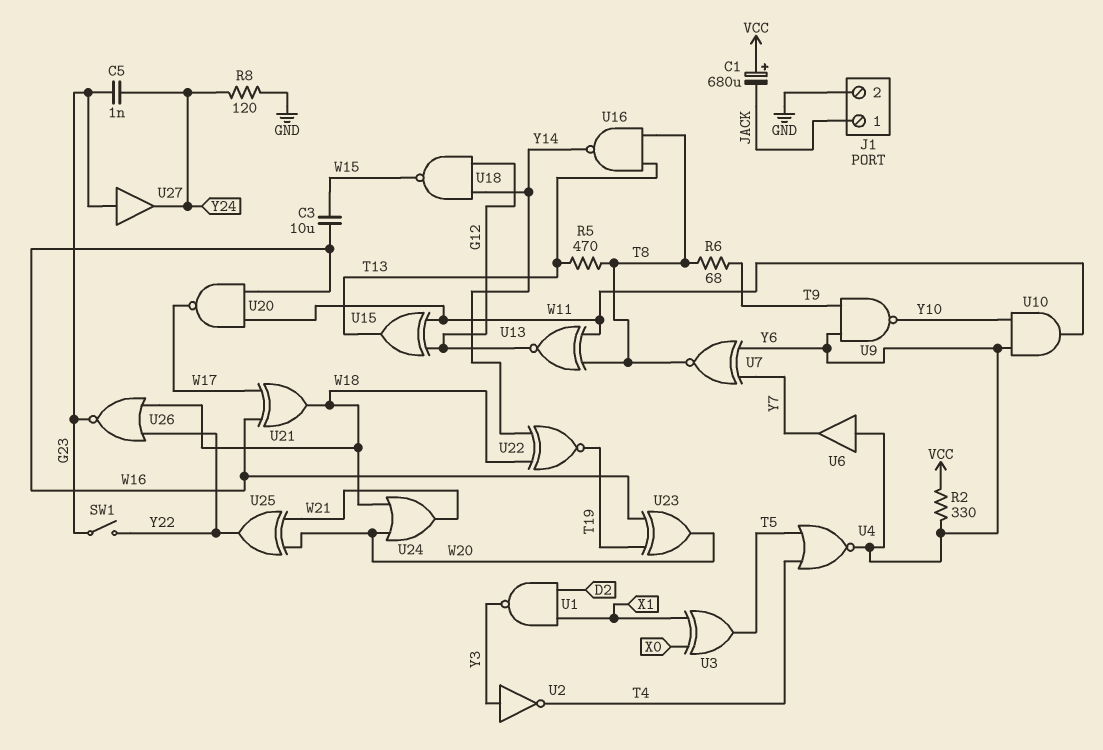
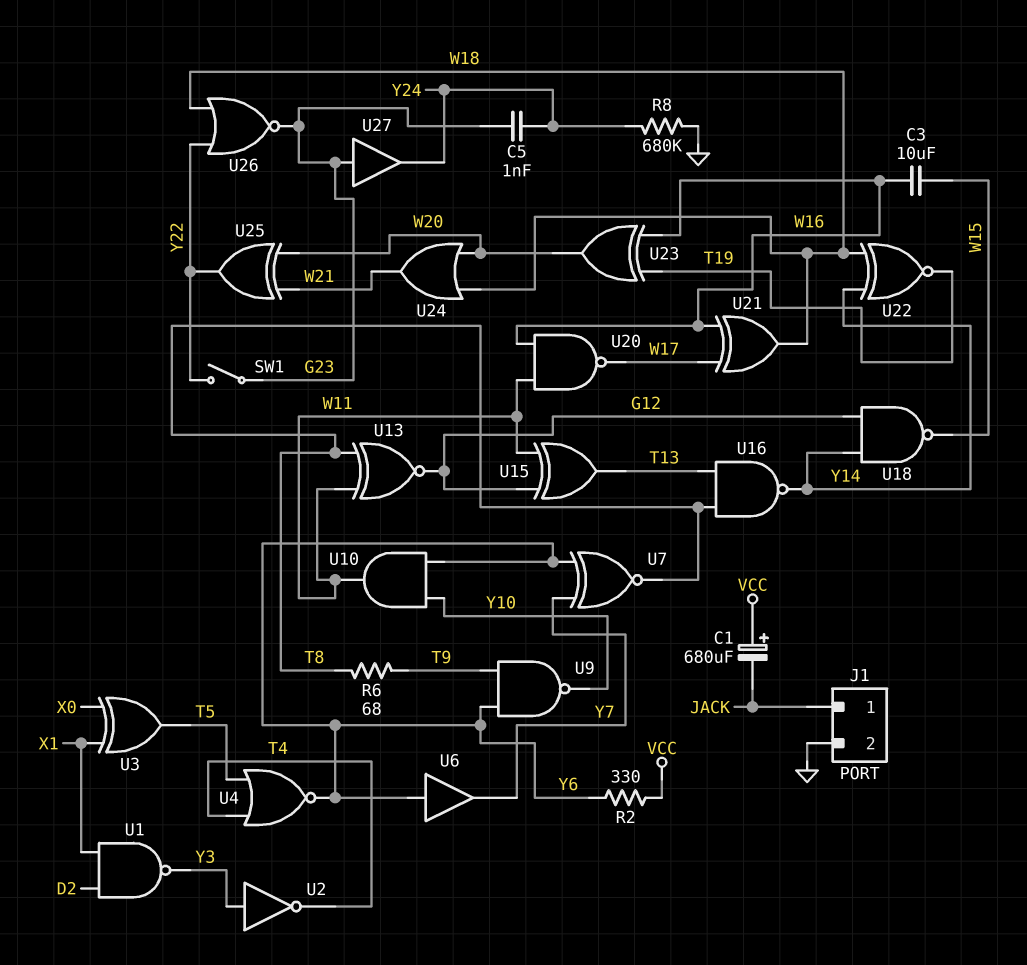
R5: 470 (T8, T13) -> none
R8: 120 (GND, Y24) -> 680k (GND, Y24)

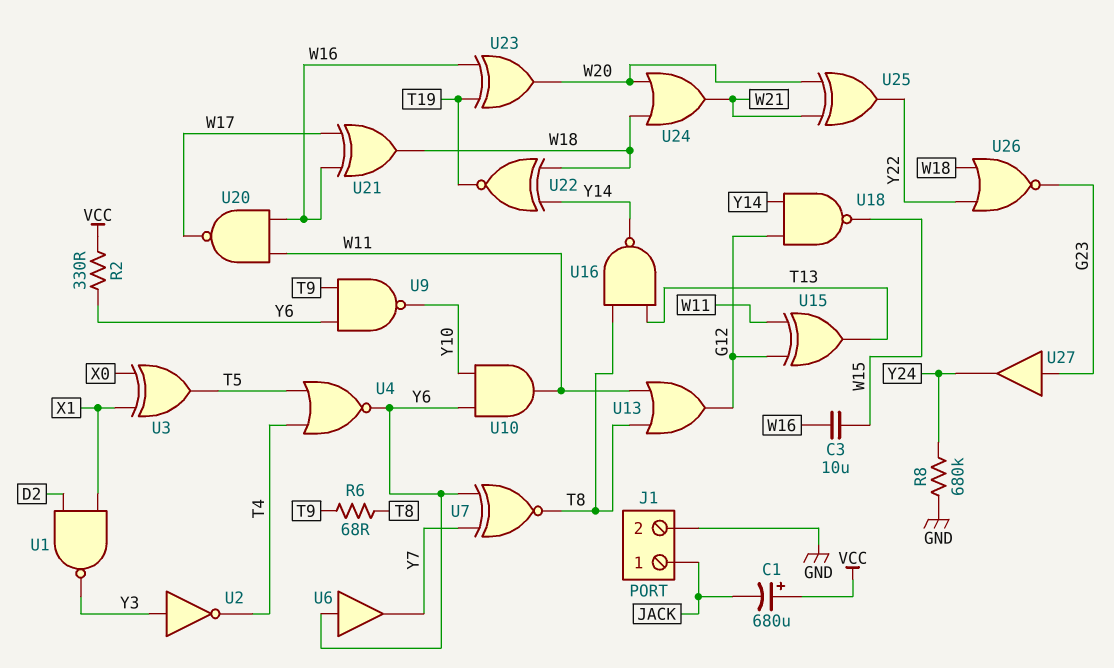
C5: 1nF (G23, Y24) -> none
SW1: switch (G23, Y22) -> none
U13: XNOR (in T8, in W11, out G12) -> OR (in T8, in W11, out G12)

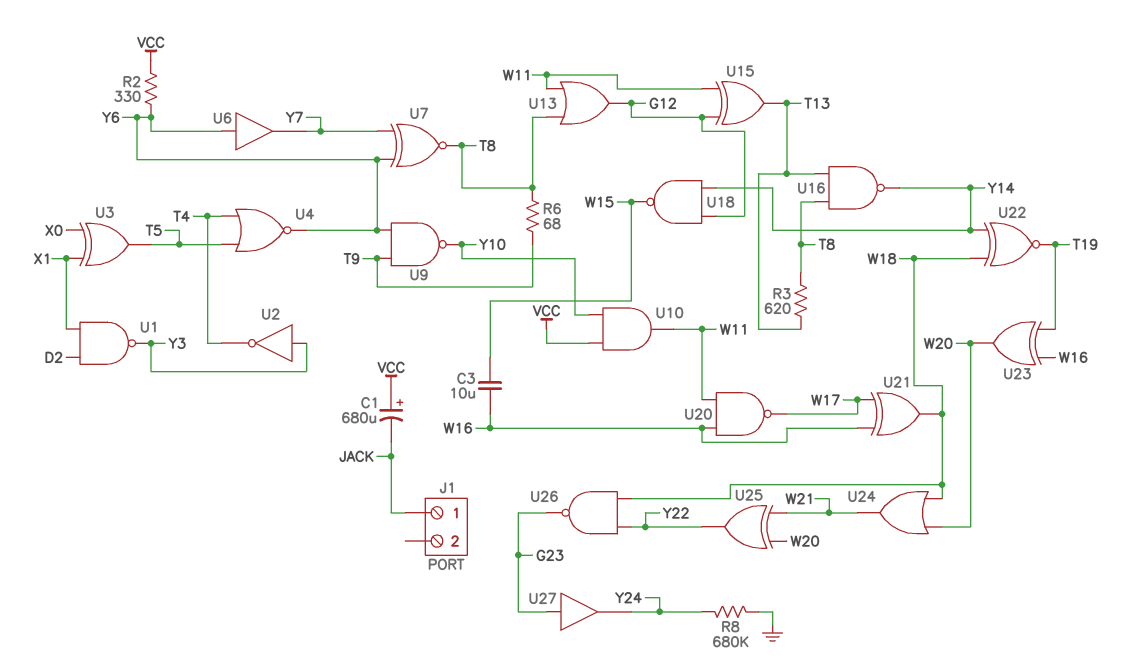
J1 pin 2: GND -> none
R3: none -> 620 (T8, T13)
U10: AND (in Y6, in Y10, out W11) -> AND (in VCC, in Y10, out W11)
U26: NOR (in W18, in Y22, out G23) -> NAND (in W18, in Y22, out G23)

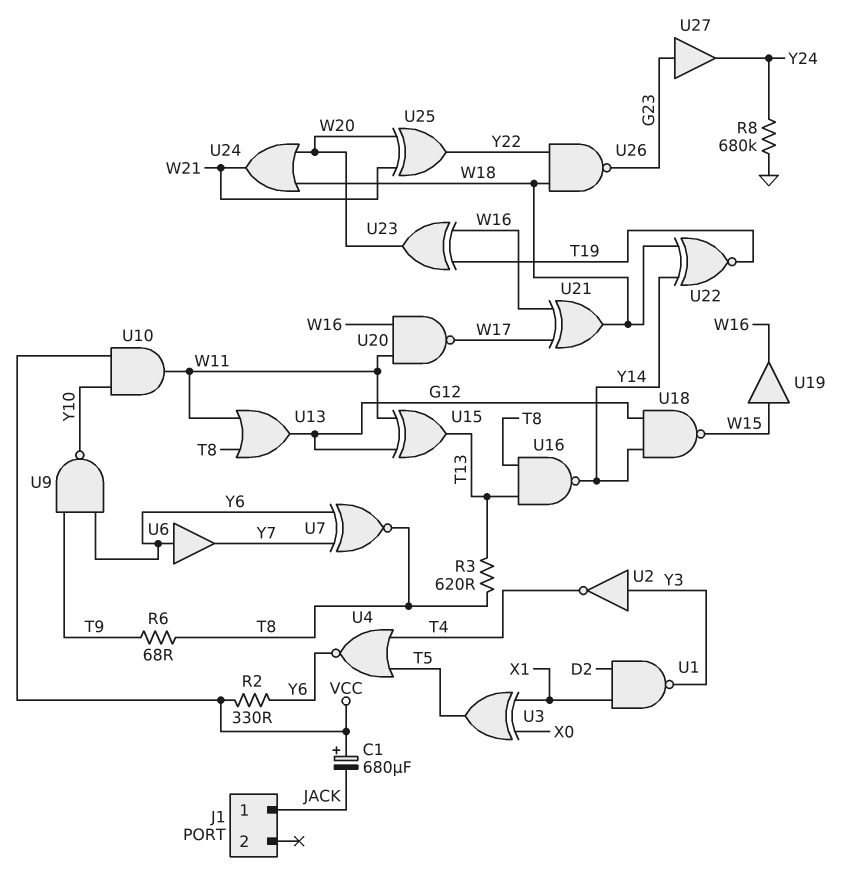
C3: 10uF (W15, W16) -> none
U19: none -> buffer (in W15, out W16)

